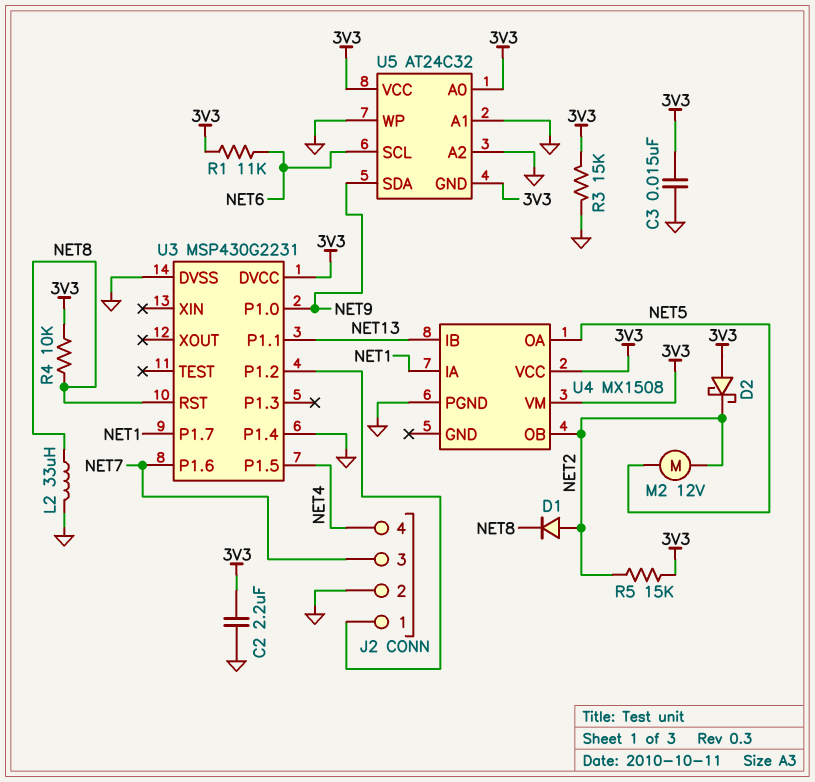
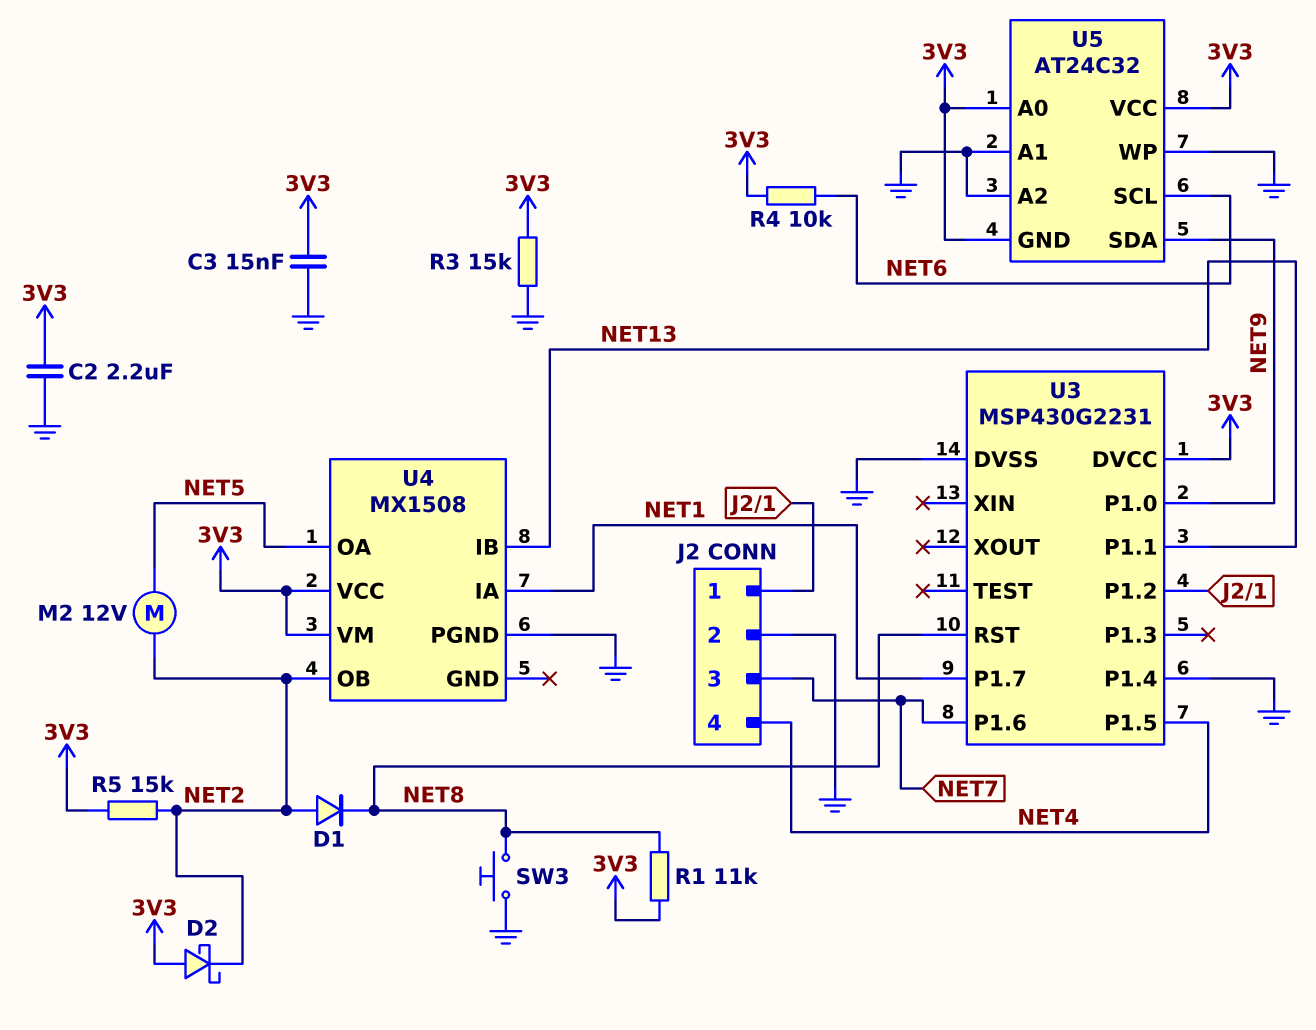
L2: 33uH (GND, NET8) -> none
R1: 11k (3V3, NET6) -> 11k (3V3, NET8)
R4: 10k (3V3, NET8) -> 10k (3V3, NET6)
SW3: none -> button (GND, NET8)

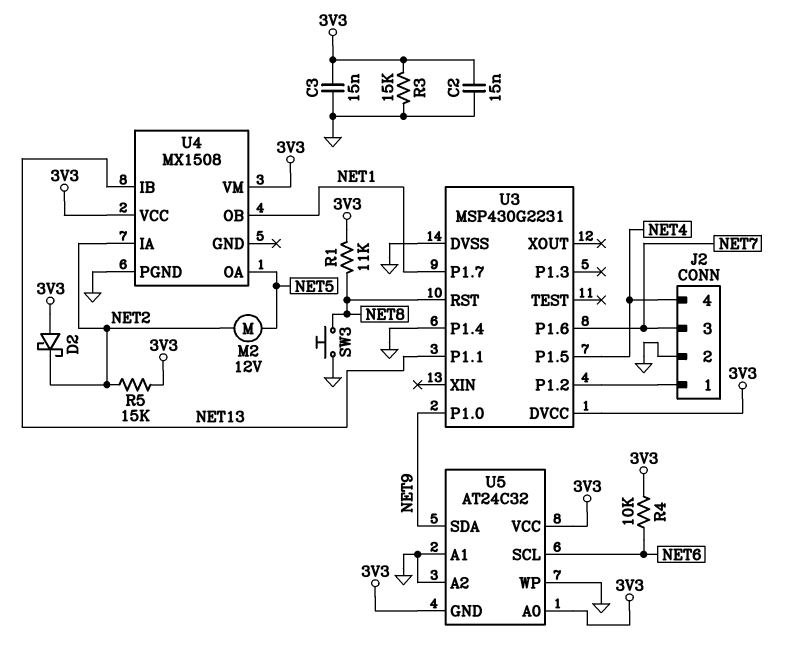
C2: 2.2uF (3V3, GND) -> 15nF (3V3, GND)
D1: diode (A NET2, K NET8) -> none
U4 pin IA: NET1 -> NET2
U4 pin OB: NET2 -> NET1

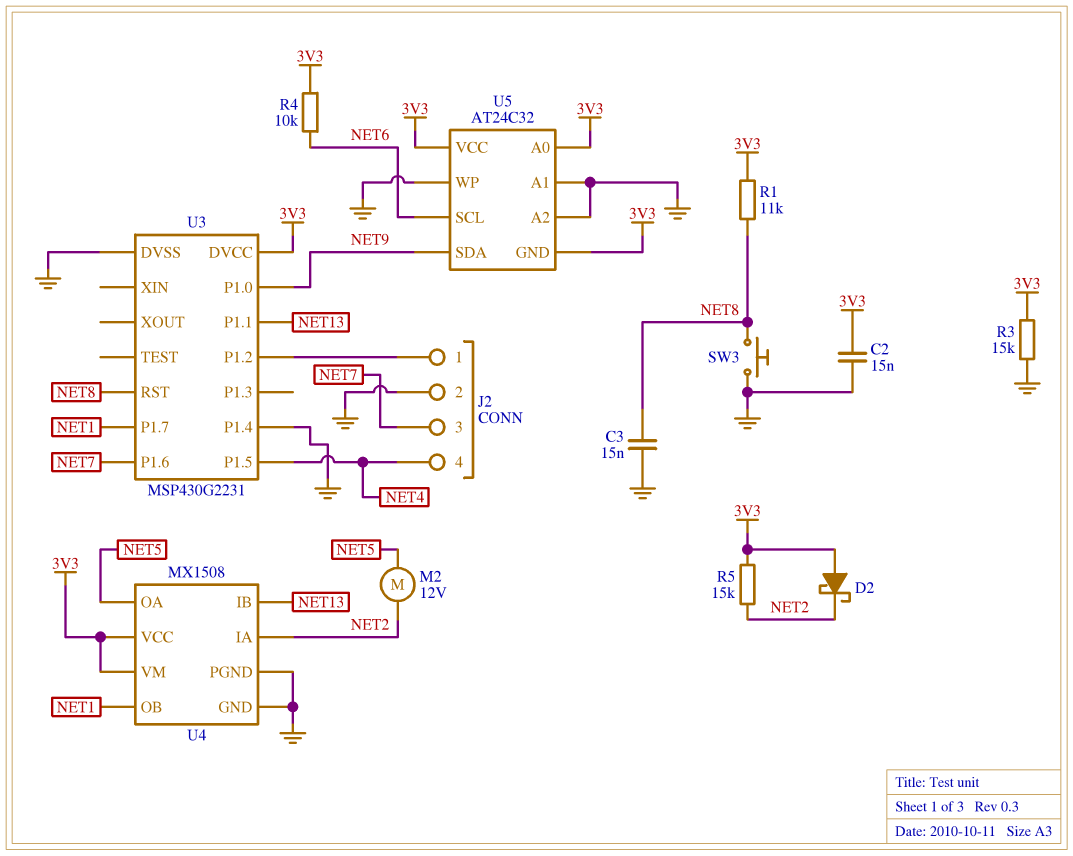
C3: 15nF (3V3, GND) -> 15nF (GND, NET8)
U4 pin GND: none -> GND

